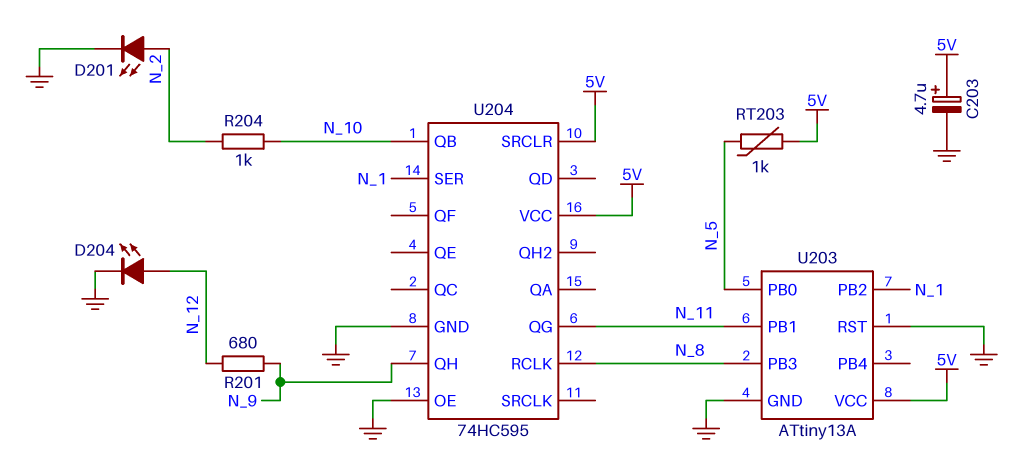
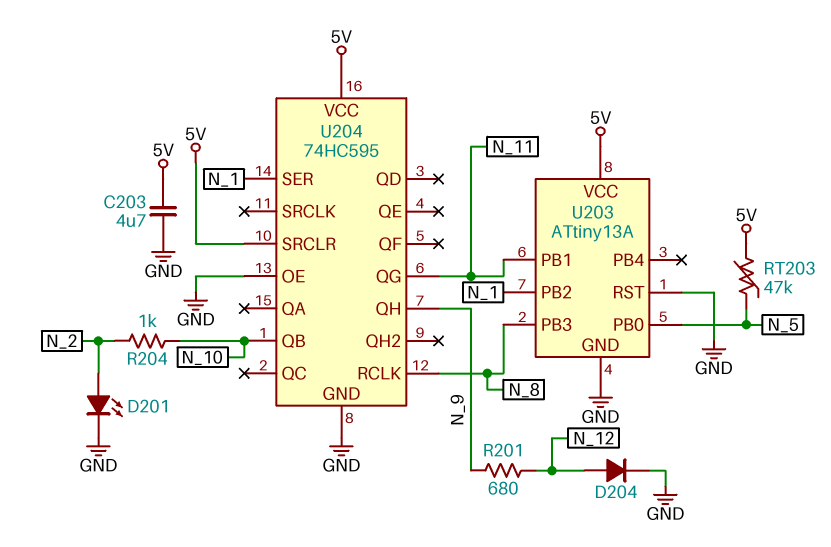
C203: 4.7uF (plus 5V, minus GND) -> 4.7uF (5V, GND)
D204: LED (A N_12, K GND) -> diode (A N_12, K GND)
RT203: 1k (5V, N_5) -> 47k (5V, N_5)

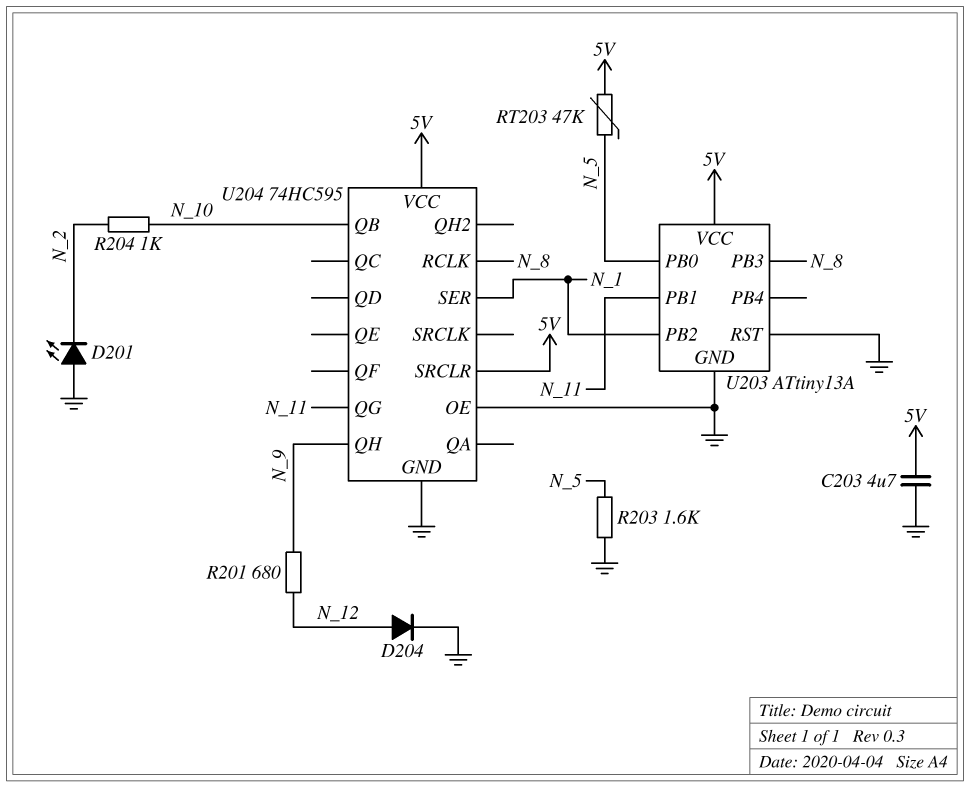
D201: LED (A N_2, K GND) -> LED (A GND, K N_2)
R203: none -> 1.6k (GND, N_5)

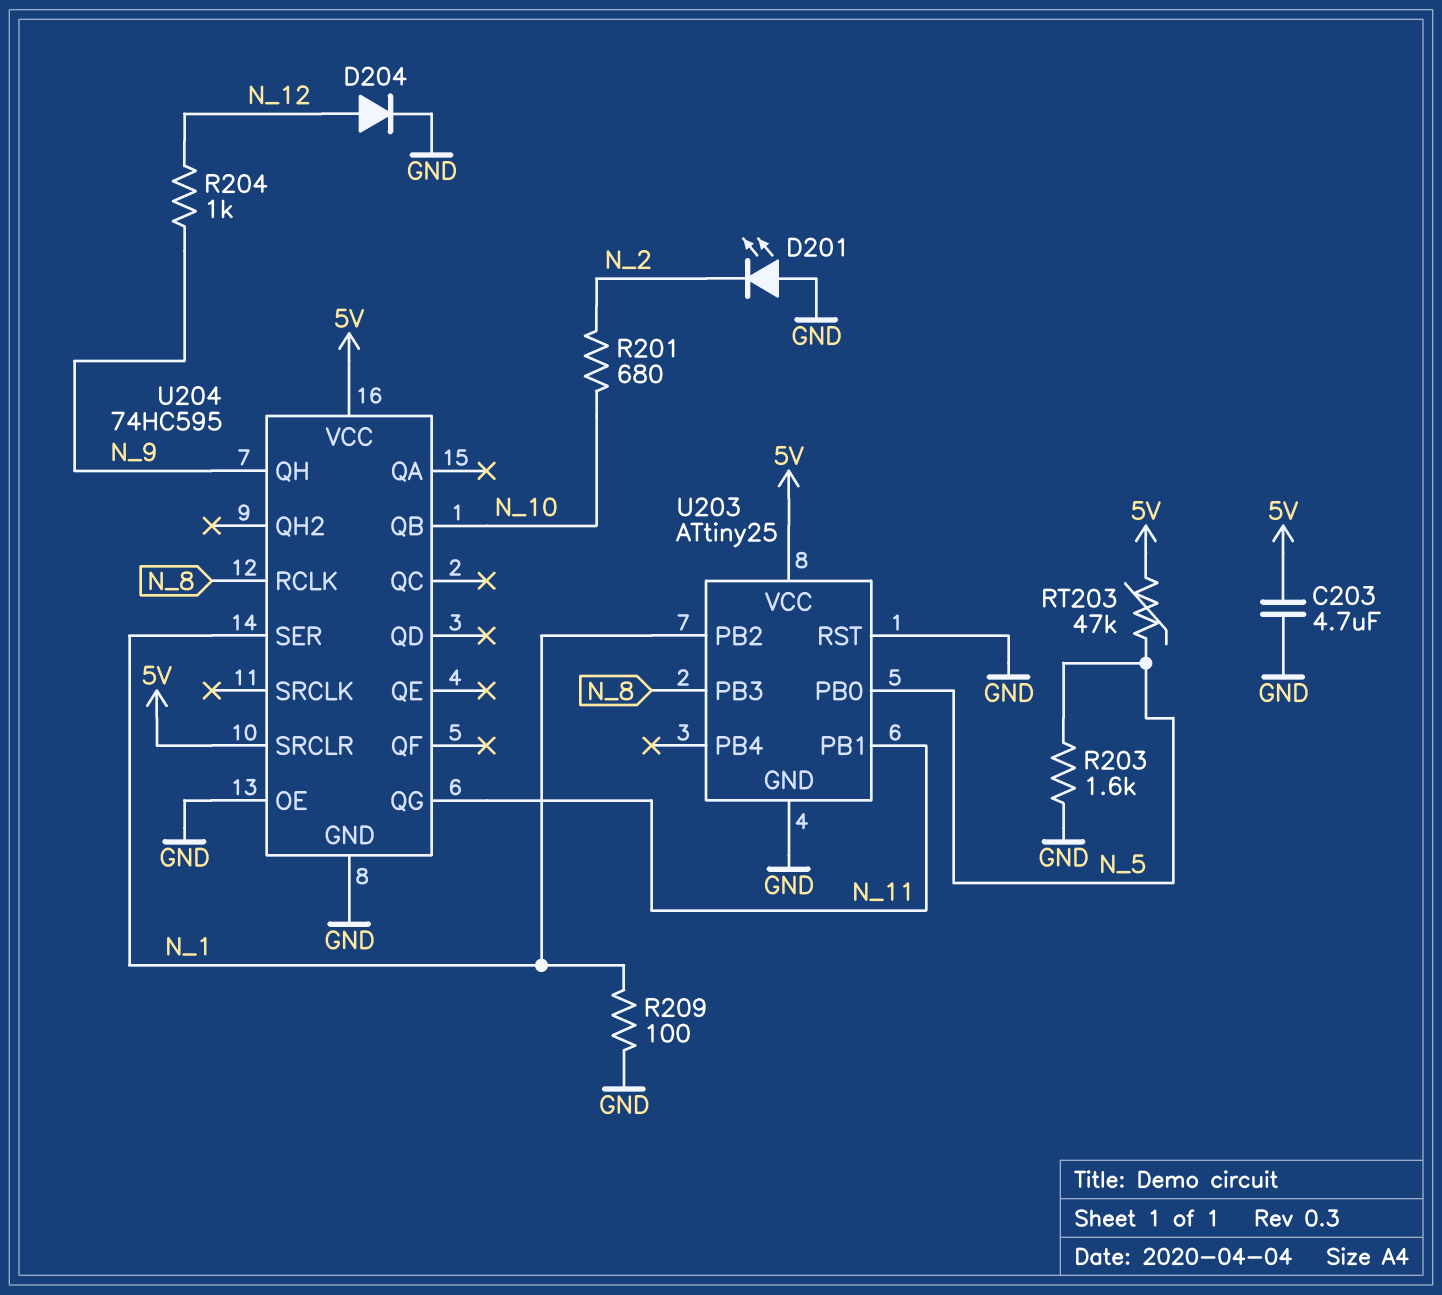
R201: 680 (N_9, N_12) -> 680 (N_2, N_10)
R204: 1k (N_2, N_10) -> 1k (N_9, N_12)
R209: none -> 100 (GND, N_1)
U203: ATtiny13A -> ATtiny25

